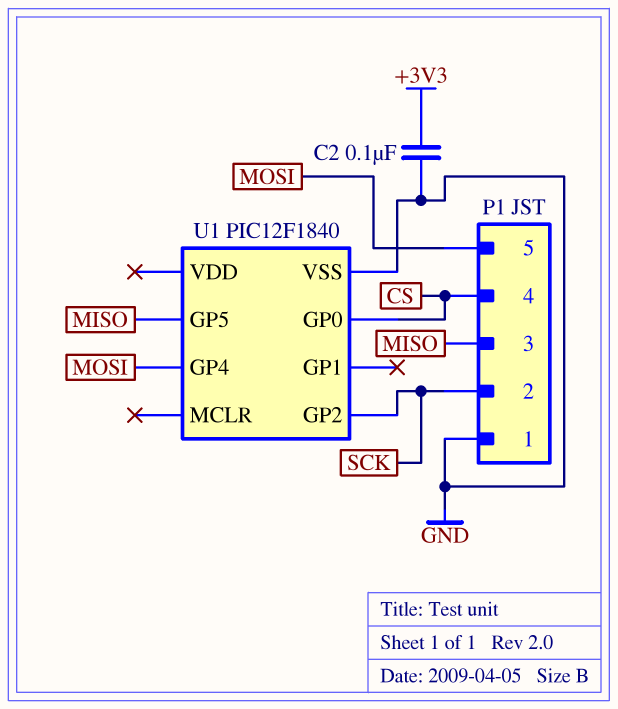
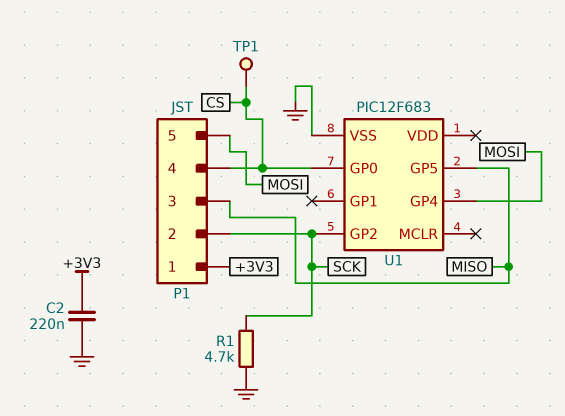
C2: 100nF (+3V3, GND) -> 220nF (+3V3, GND)
P1 pin 1: GND -> +3V3
R1: none -> 4.7k (GND, SCK)
TP1: none -> test point (CS)
U1: PIC12F1840 -> PIC12F683

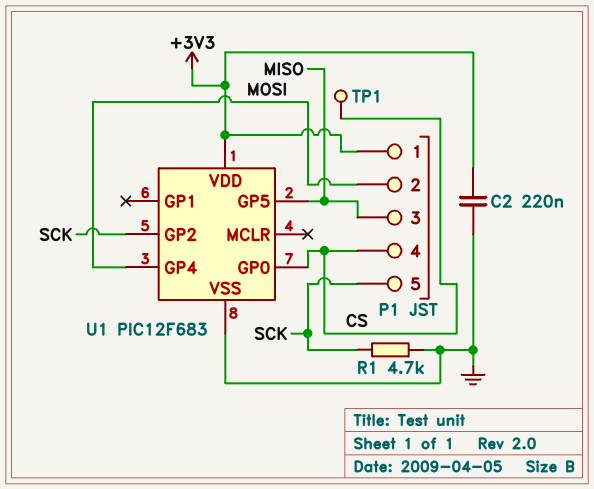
P1 pin 2: SCK -> MOSI
P1 pin 5: MOSI -> SCK
U1 pin VDD: none -> +3V3

